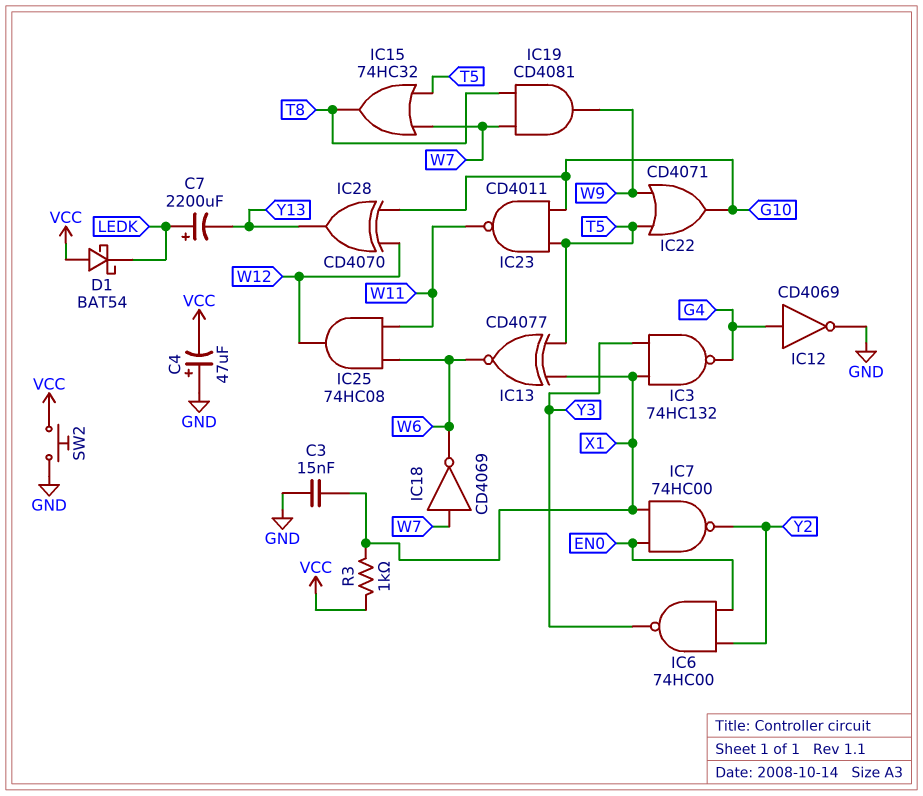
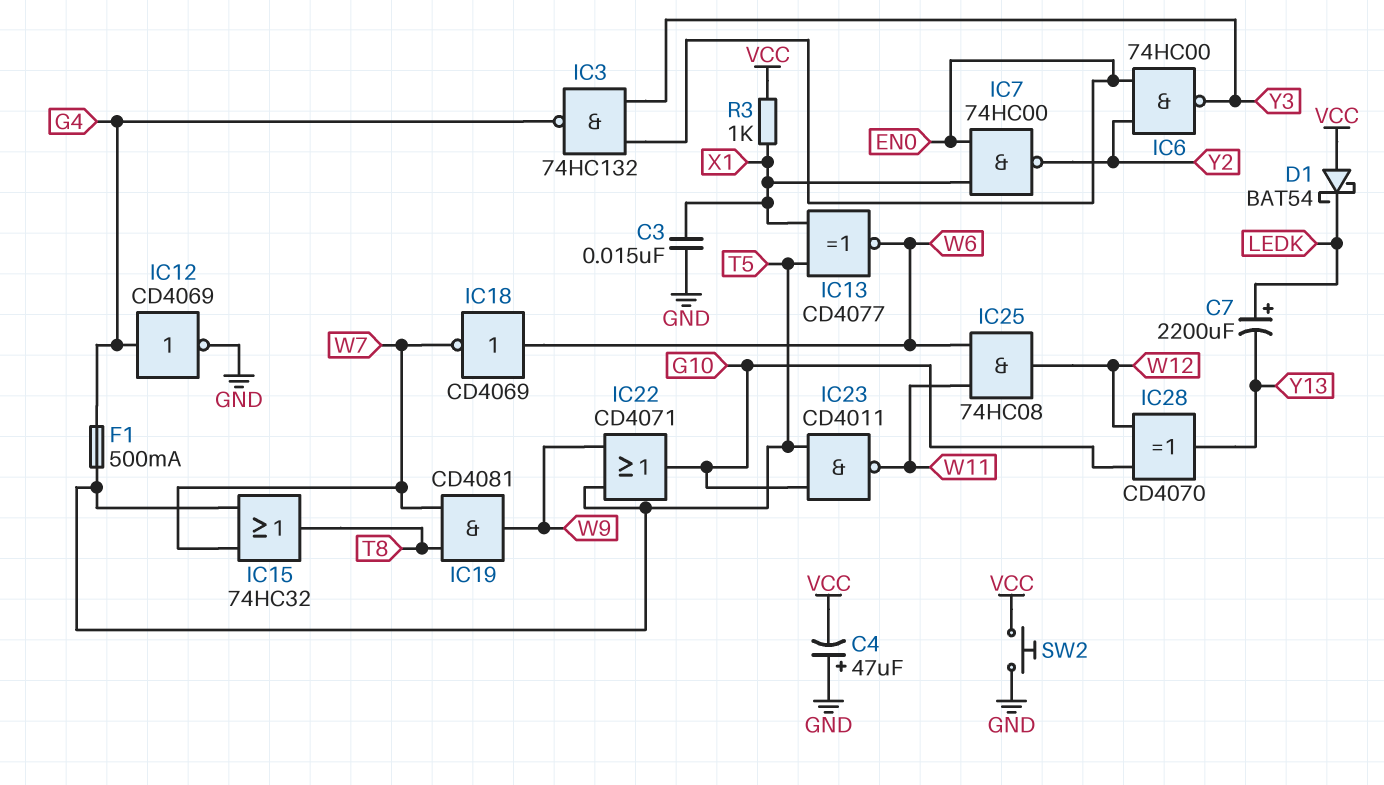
F1: none -> 500mA (G4, T5)
IC3: NAND 74HC132 (in X1, in Y3, out G4) -> NAND 74HC132 (in EN0, in Y3, out G4)
IC18: NOT CD4069 (in W7, out W6) -> NOT CD4069 (in W6, out W7)

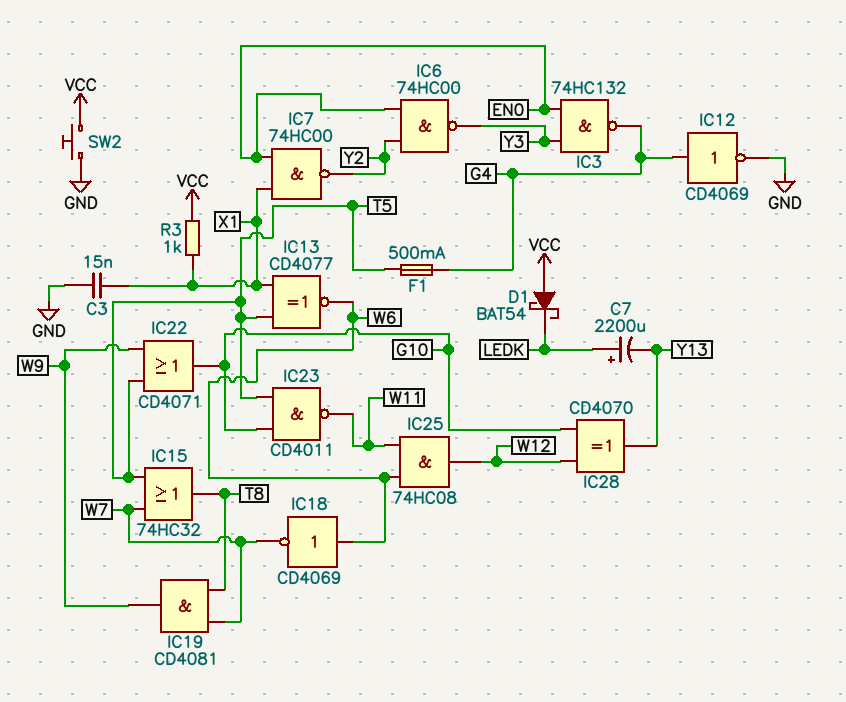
C4: 47uF (plus GND, minus VCC) -> none

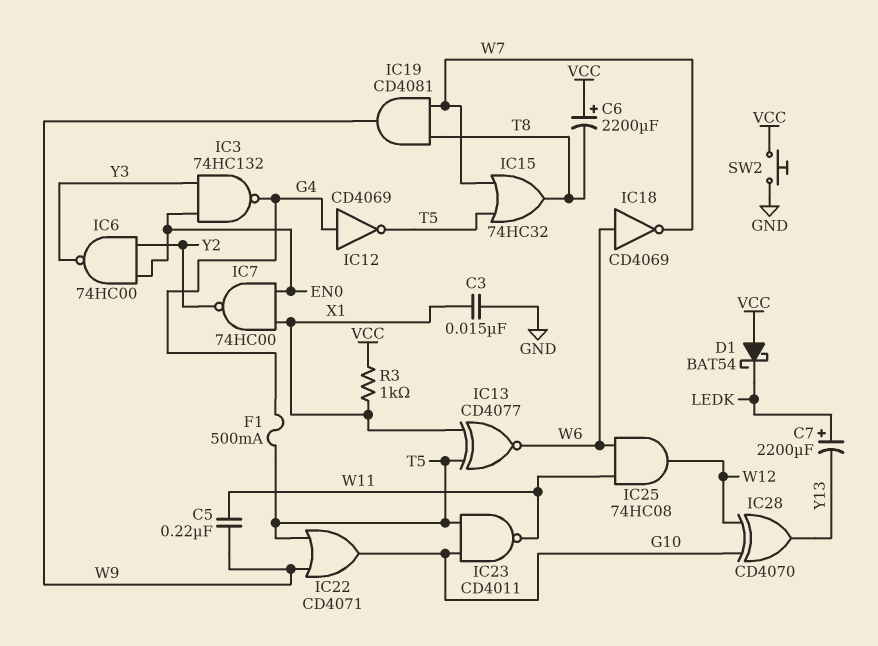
C5: none -> 220nF (W9, W11)
C6: none -> 2200uF (plus VCC, minus T8)
IC12: NOT CD4069 (in G4, out GND) -> NOT CD4069 (in G4, out T5)

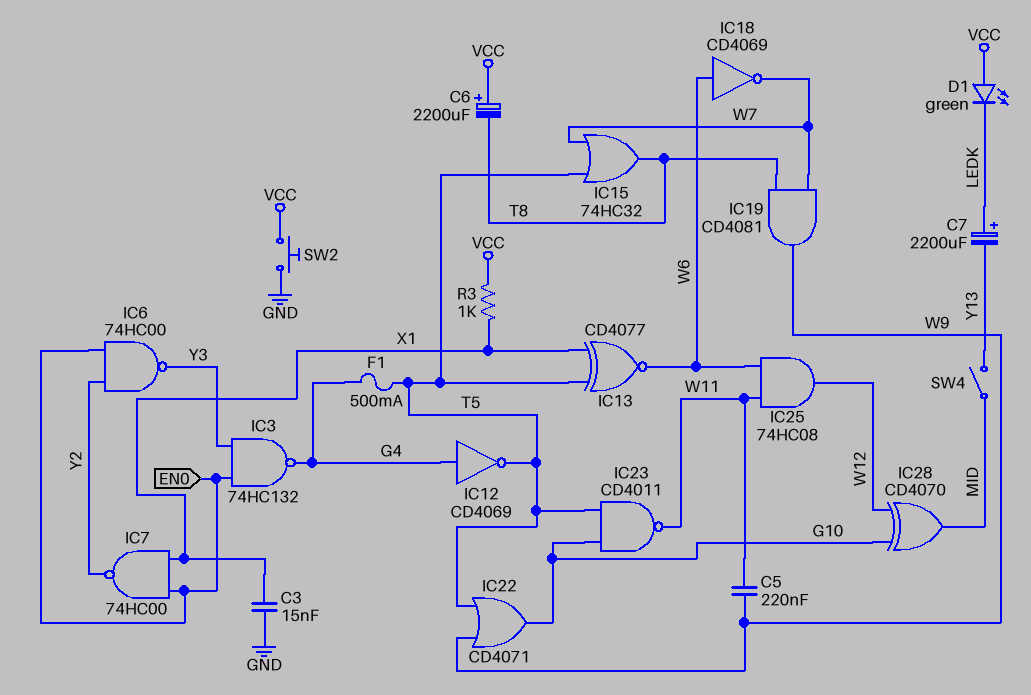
D1: schottky BAT54 (A VCC, K LEDK) -> LED green (A VCC, K LEDK)
IC28: XOR CD4070 (in G10, in W12, out Y13) -> XOR CD4070 (in G10, in W12, out MID)
SW4: none -> switch (MID, Y13)

